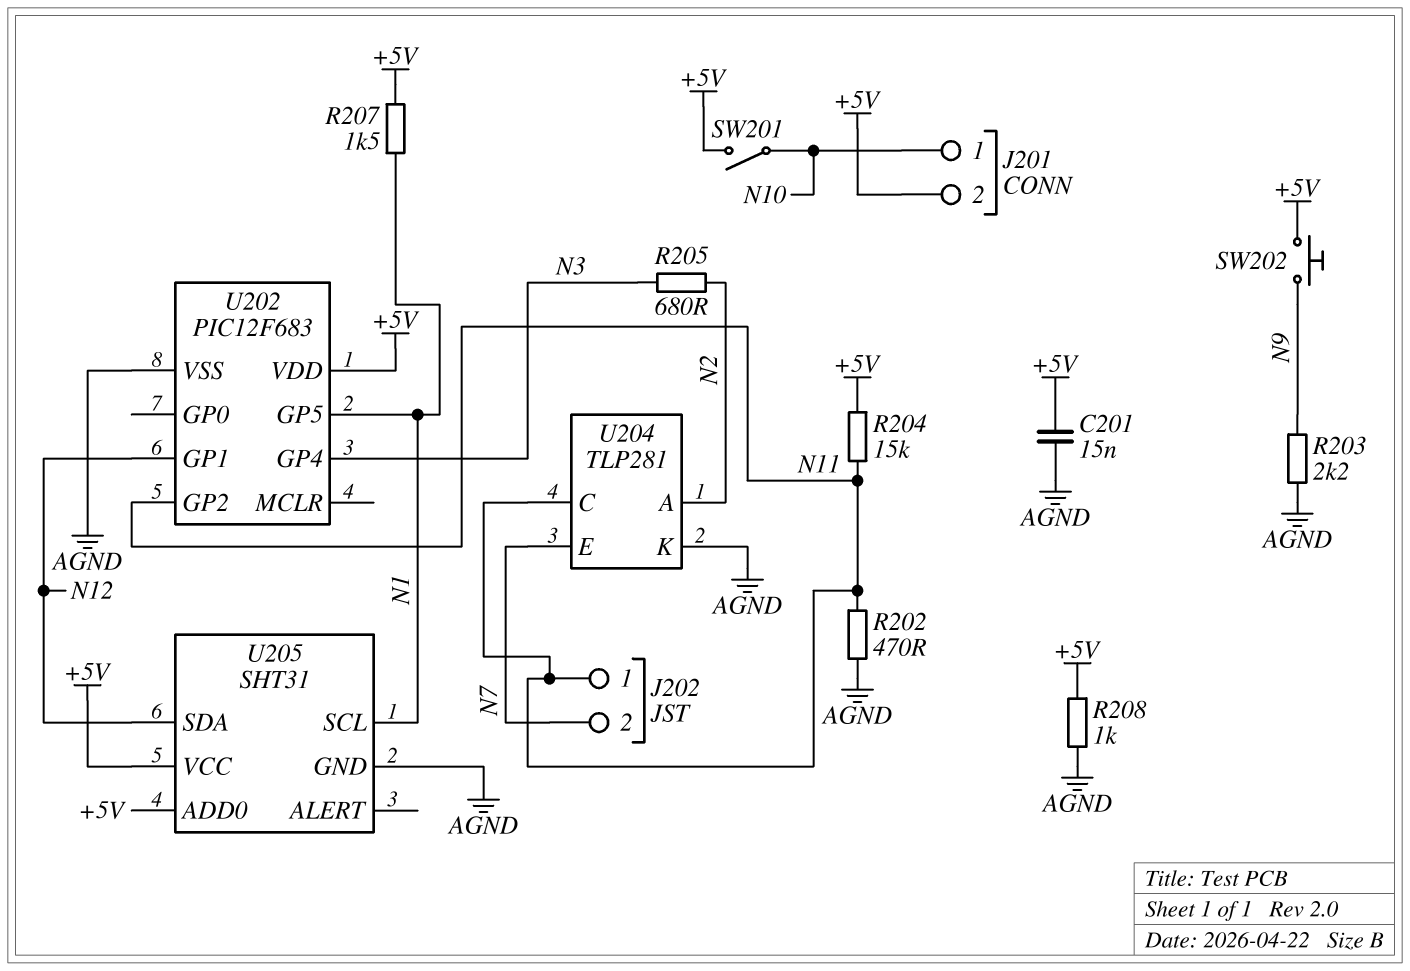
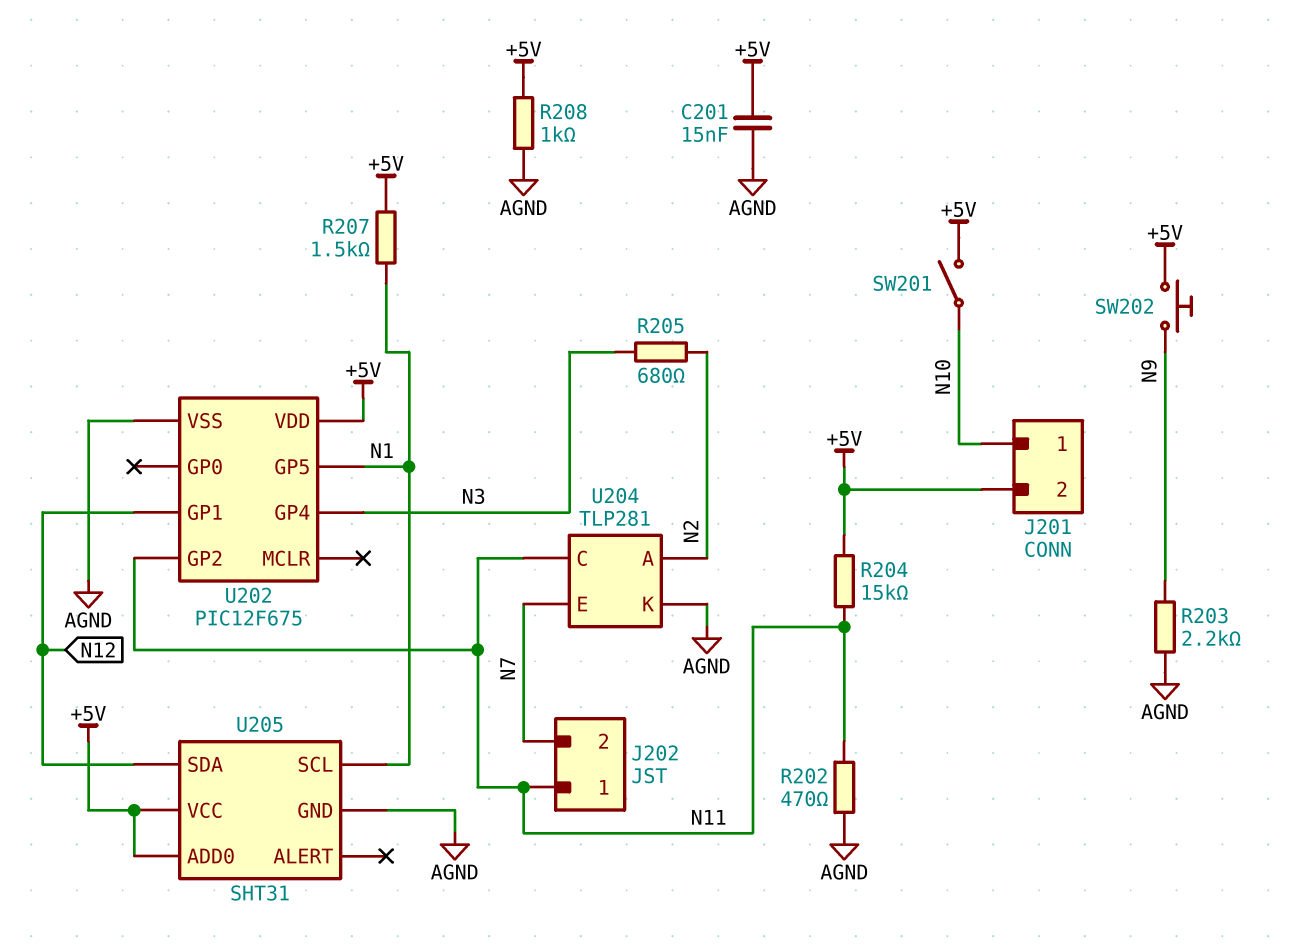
U202: PIC12F683 -> PIC12F675

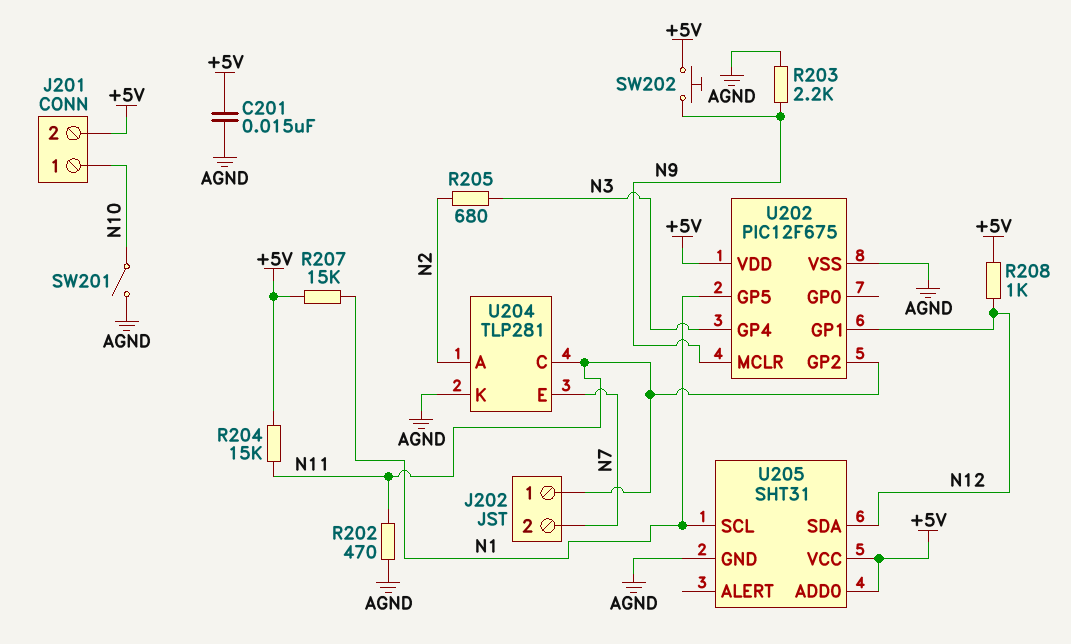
R207: 1.5k (+5V, N1) -> 15k (+5V, N1)
R208: 1k (+5V, AGND) -> 1k (+5V, N12)
SW201: switch (+5V, N10) -> switch (AGND, N10)
U202 pin MCLR: none -> N9

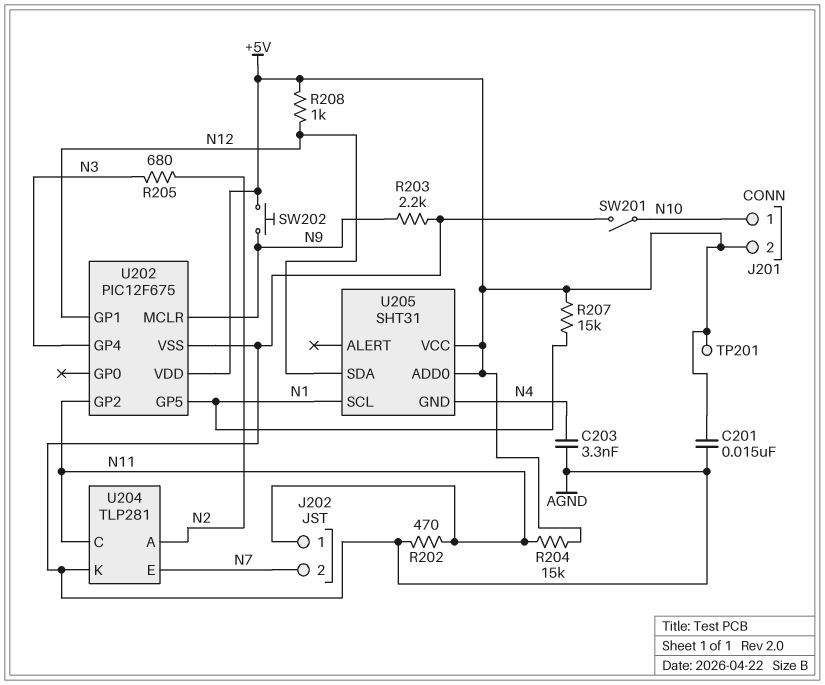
C203: none -> 3.3nF (AGND, N4)
TP201: none -> test point (+5V)
U205 pin GND: AGND -> N4

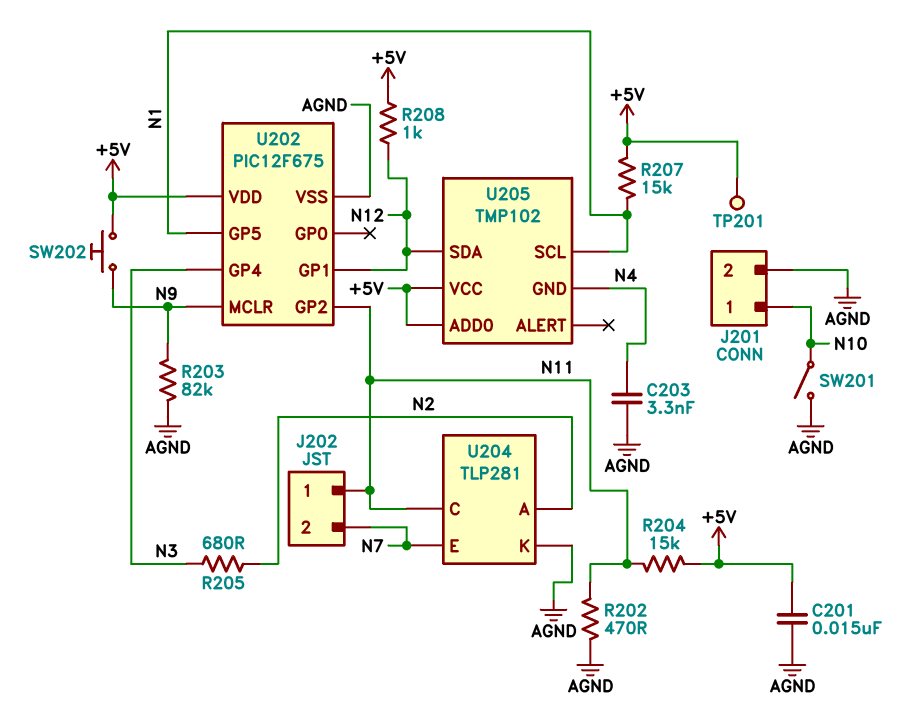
J201 pin 2: +5V -> AGND
R203: 2.2k (AGND, N9) -> 82k (AGND, N9)
U205: SHT31 -> TMP102

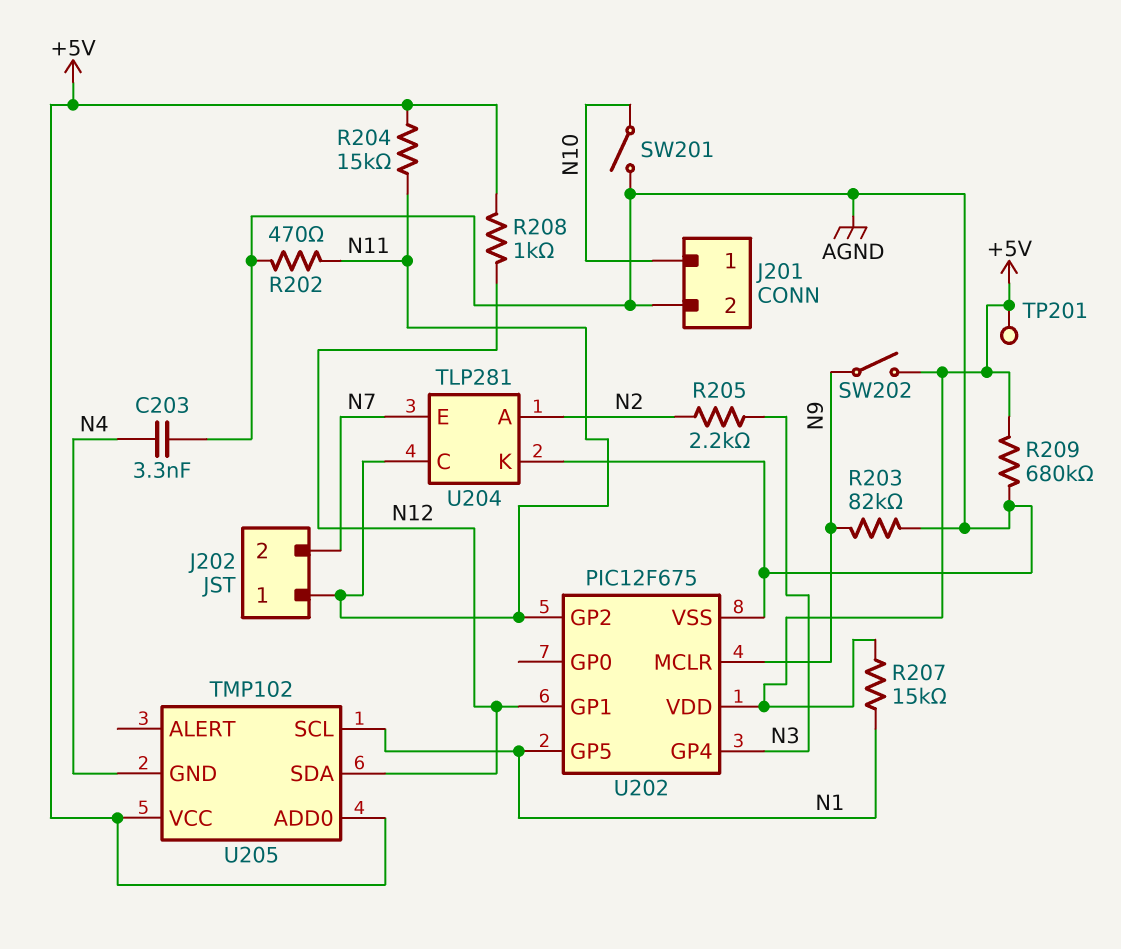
C201: 15nF (+5V, AGND) -> none
R205: 680 (N2, N3) -> 2.2k (N2, N3)
R209: none -> 680k (+5V, AGND)
SW202: button (+5V, N9) -> switch (+5V, N9)

